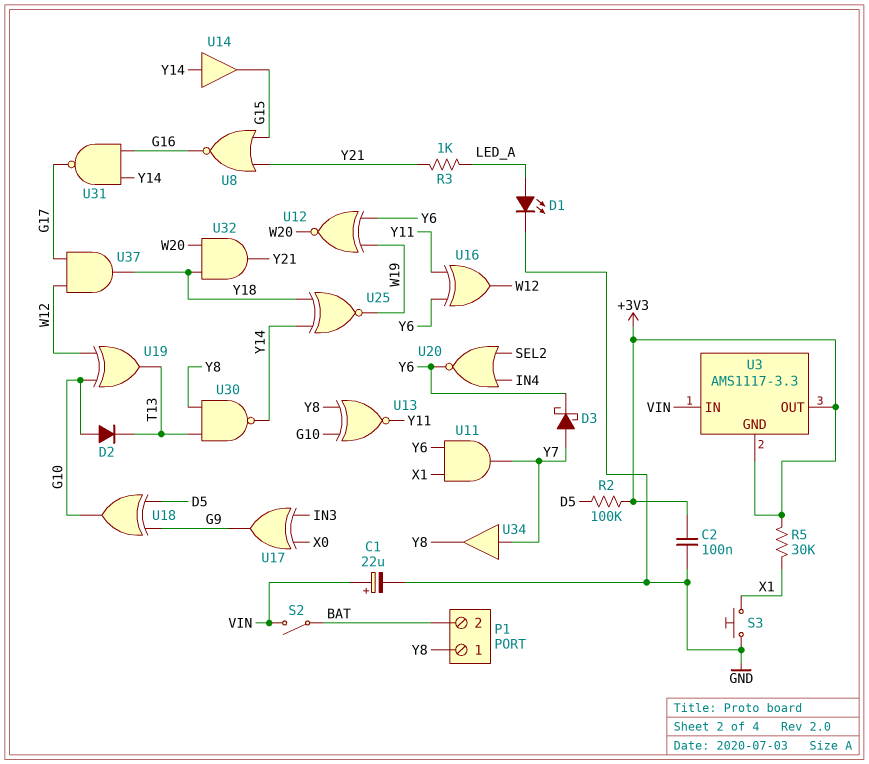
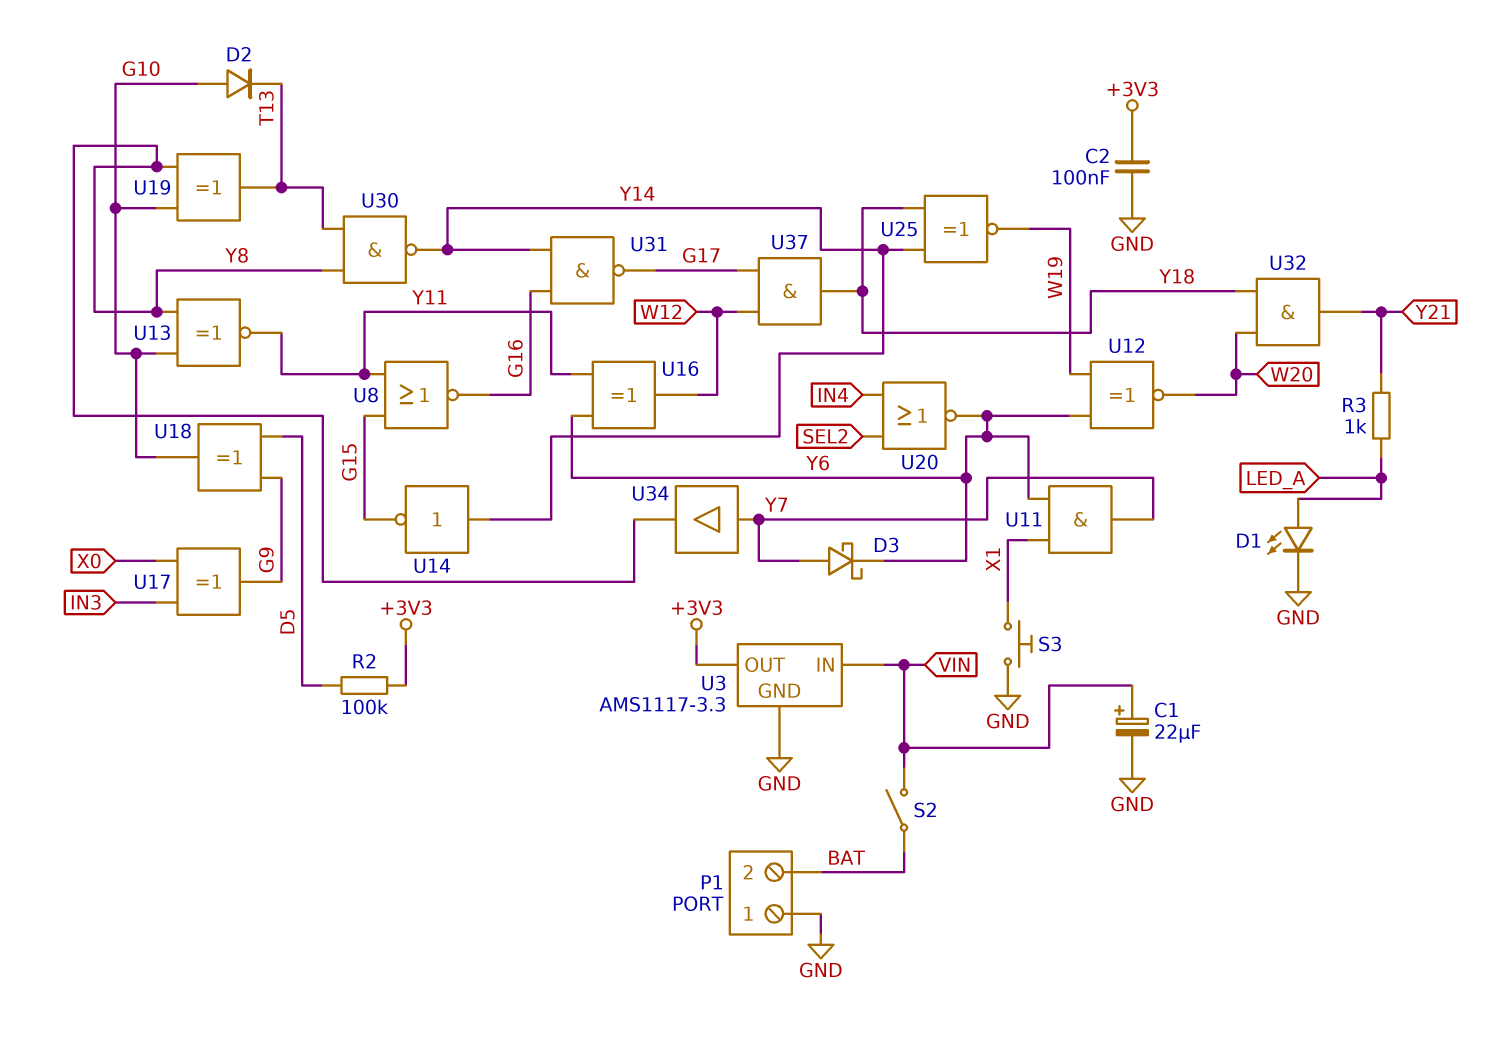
P1 pin 1: Y8 -> GND
R5: 30k (+3V3, X1) -> none
U3 pin GND: +3V3 -> GND
U8: NOR (in G15, in Y21, out G16) -> NOR (in G15, in Y11, out G16)
U14: buffer (in Y14, out G15) -> NOT (in Y14, out G15)
U19: XOR (in G10, in W12, out T13) -> XOR (in G10, in Y8, out T13)

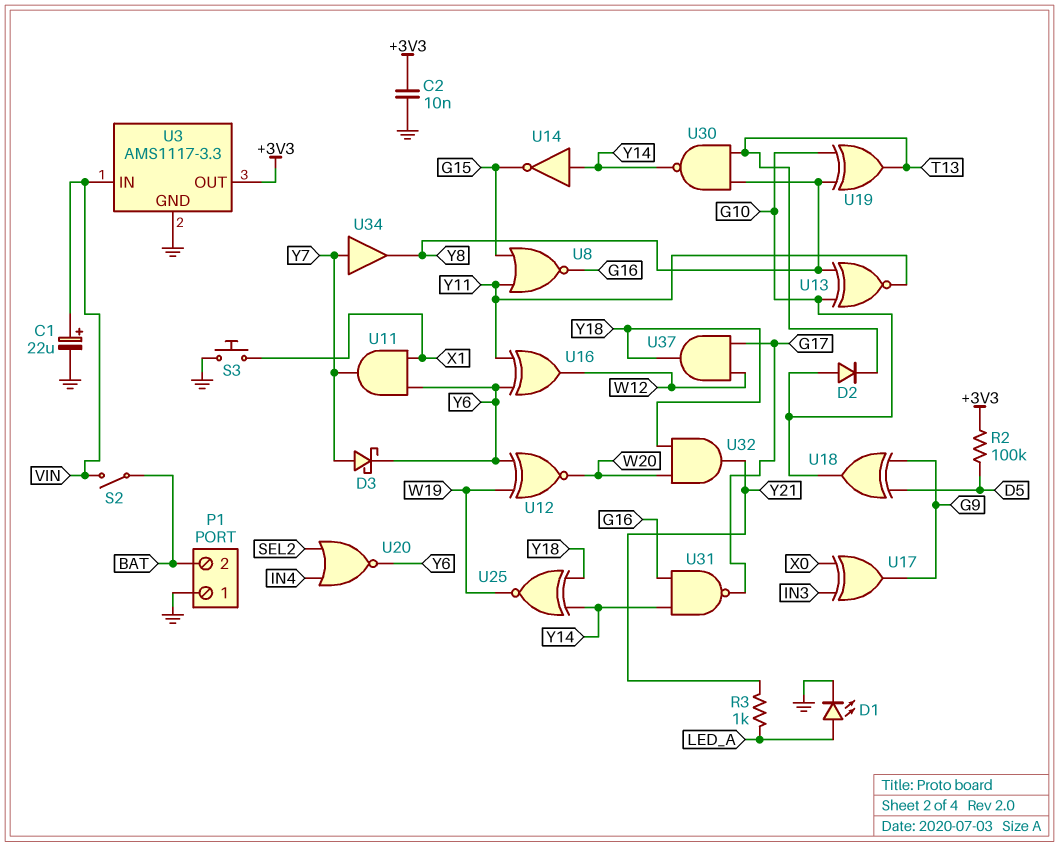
C2: 100nF (+3V3, GND) -> 10nF (+3V3, GND)

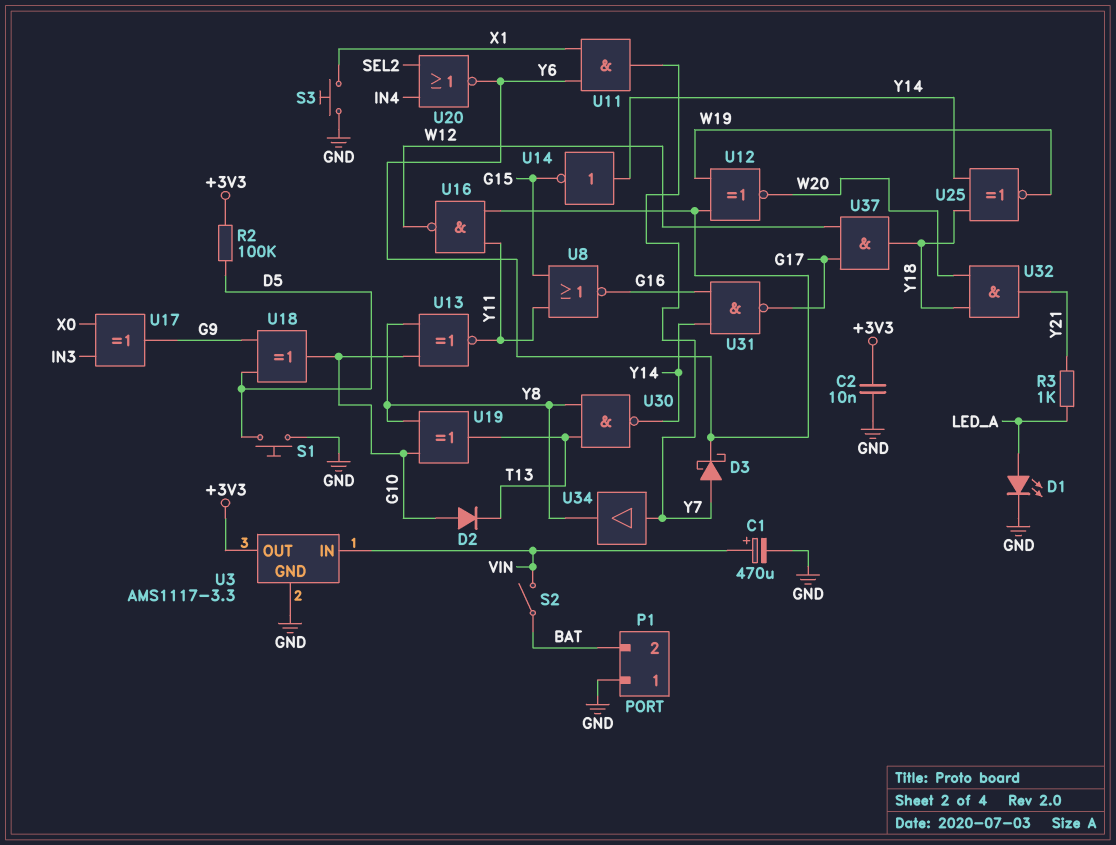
C1: 22uF (plus VIN, minus GND) -> 470uF (plus VIN, minus GND)
S1: none -> button (D5, GND)
U16: XOR (in Y6, in Y11, out W12) -> NAND (in Y6, in Y11, out W12)

